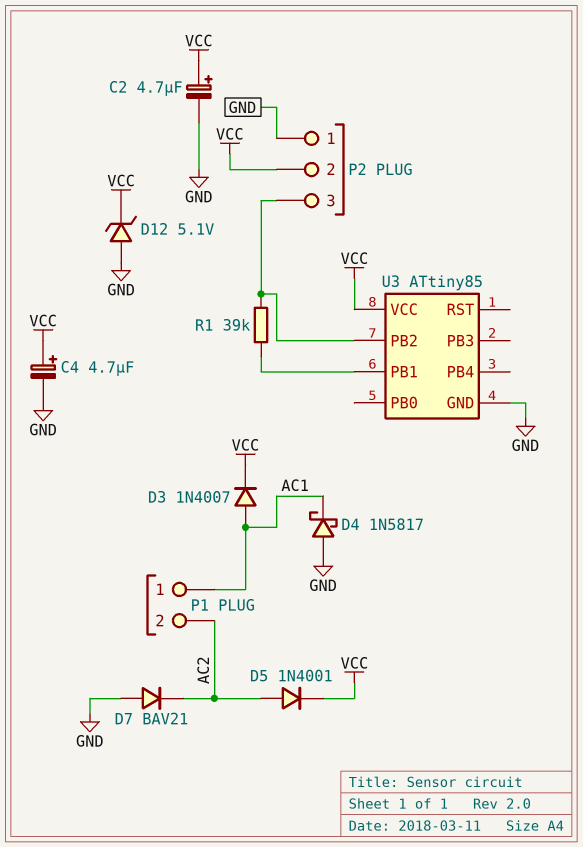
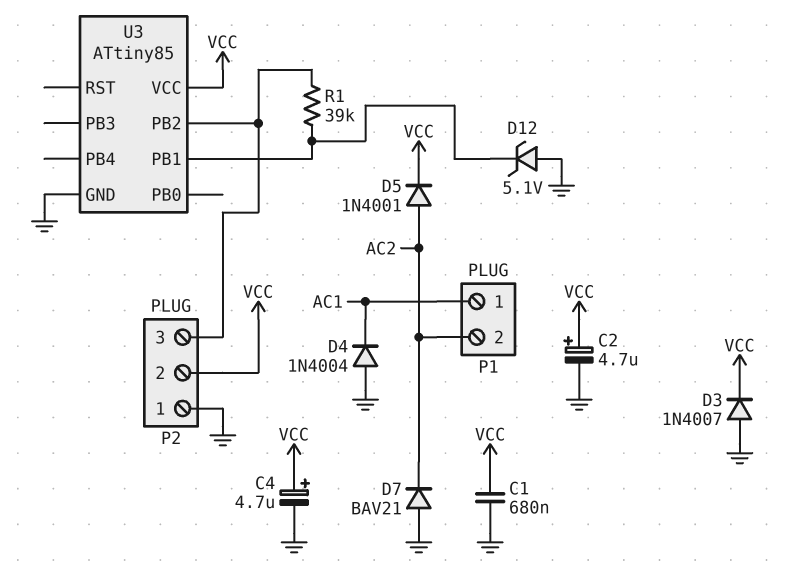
C1: none -> 680nF (GND, VCC)
D3: diode 1N4007 (A AC1, K VCC) -> diode 1N4007 (A GND, K VCC)
D4: schottky 1N5817 (A GND, K AC1) -> diode 1N4004 (A GND, K AC1)
D12: zener 5.1V (A GND, K VCC) -> zener 5.1V (A GND, K U3/PB1)

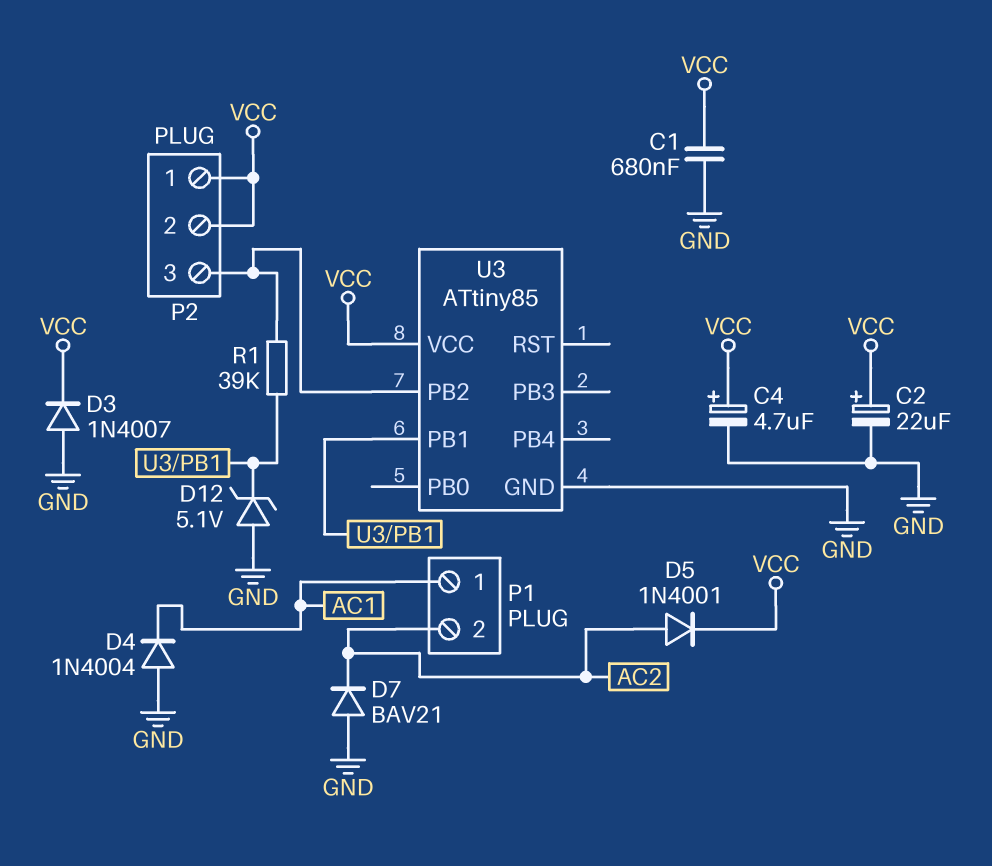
C2: 4.7uF (plus VCC, minus GND) -> 22uF (plus VCC, minus GND)
P2 pin 1: GND -> VCC

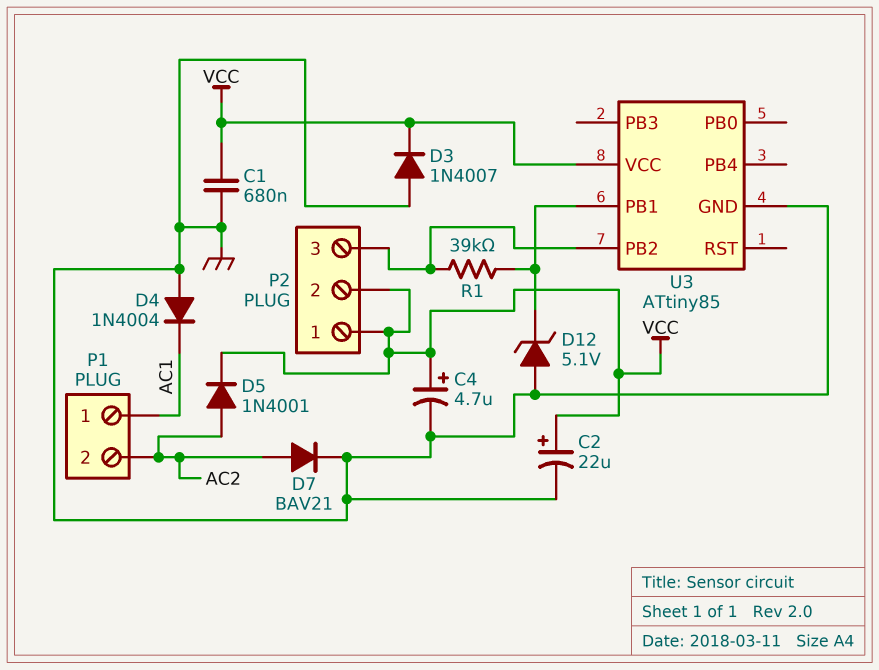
D7: diode BAV21 (A GND, K AC2) -> diode BAV21 (A AC2, K GND)

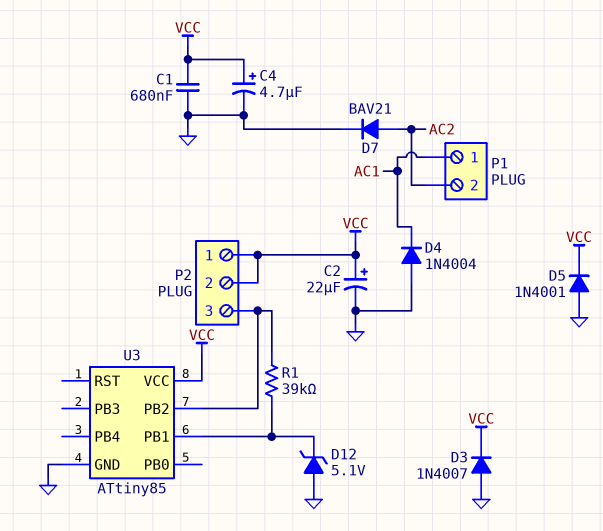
D5: diode 1N4001 (A AC2, K VCC) -> diode 1N4001 (A GND, K VCC)

